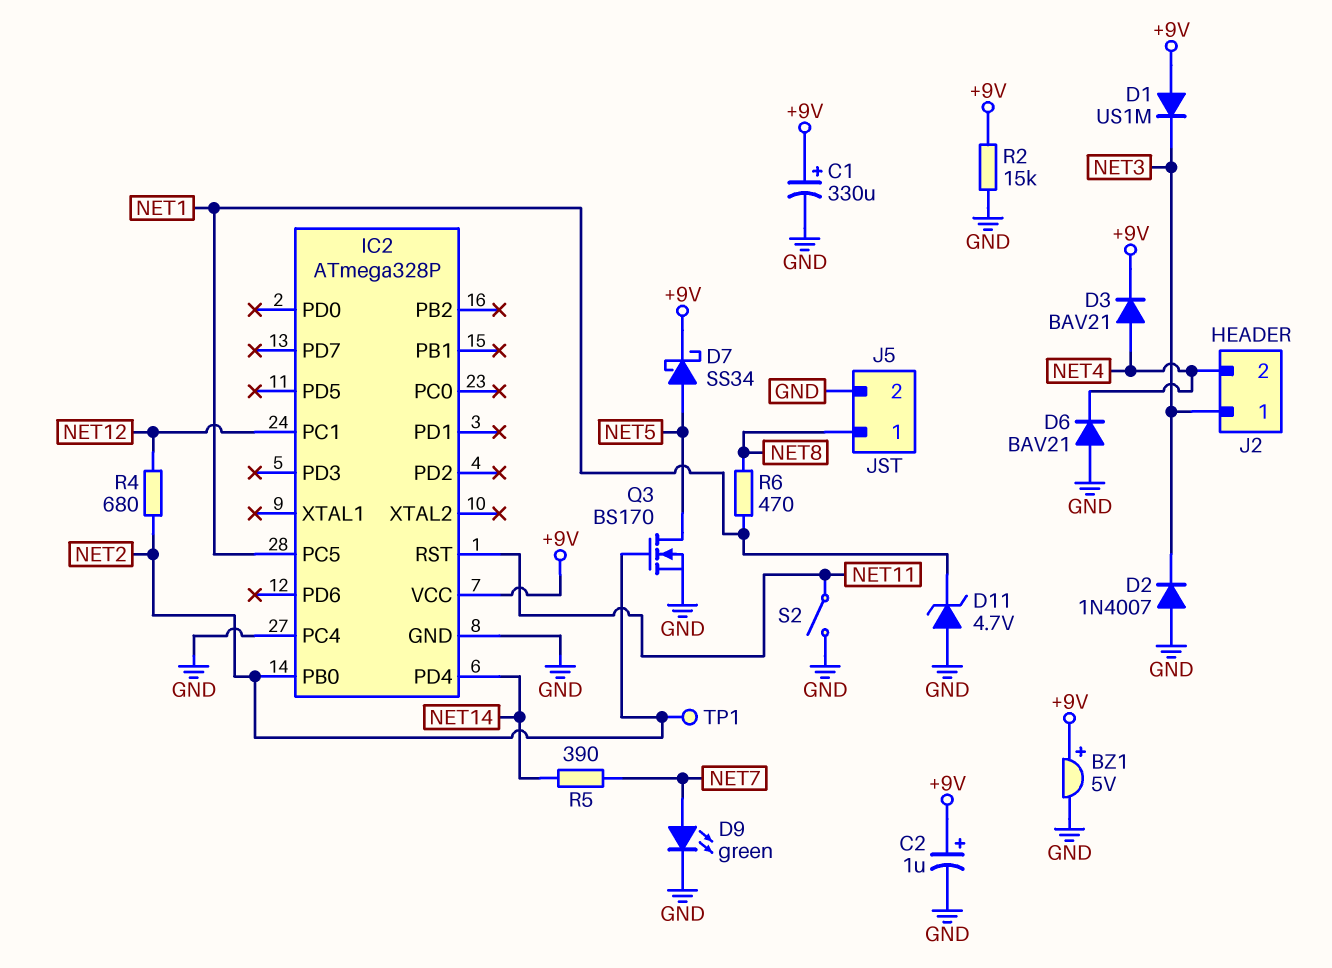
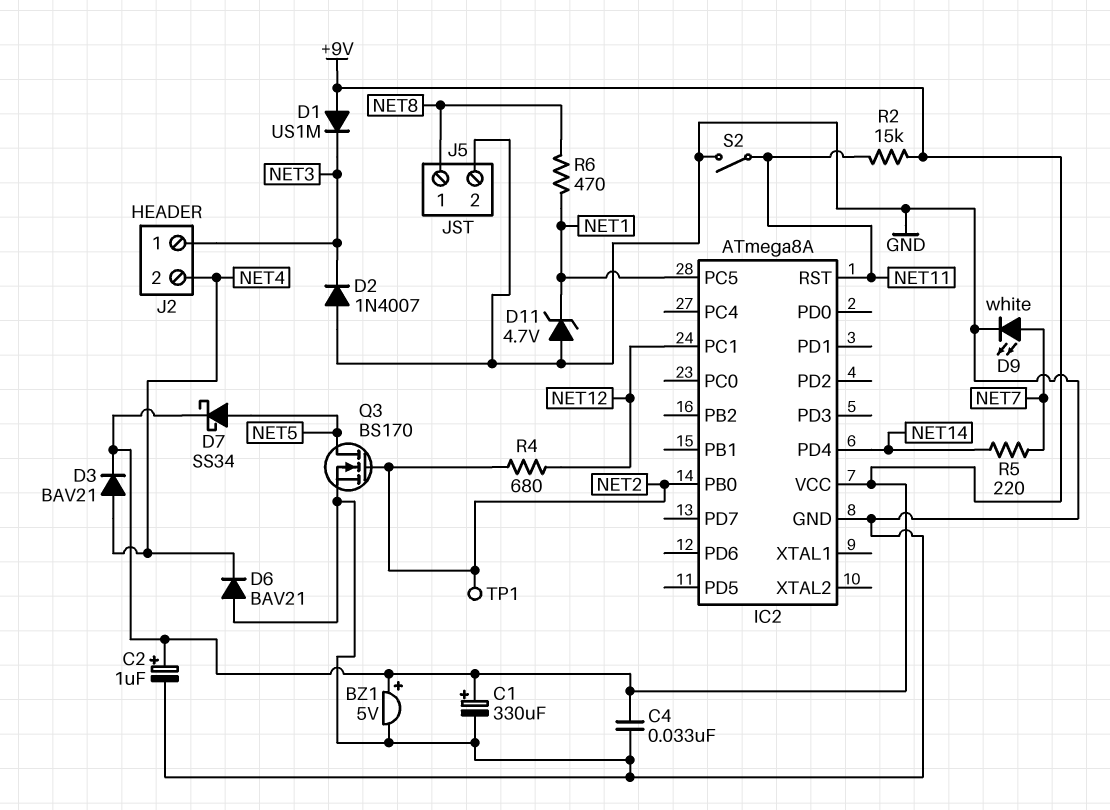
C4: none -> 33nF (+9V, GND)
D9: LED green (A NET7, K GND) -> LED white (A NET7, K GND)
IC2: ATmega328P -> ATmega8A
IC2 pin PC4: GND -> none
R2: 15k (+9V, GND) -> 15k (+9V, NET11)
R5: 390 (NET7, NET14) -> 220 (NET7, NET14)

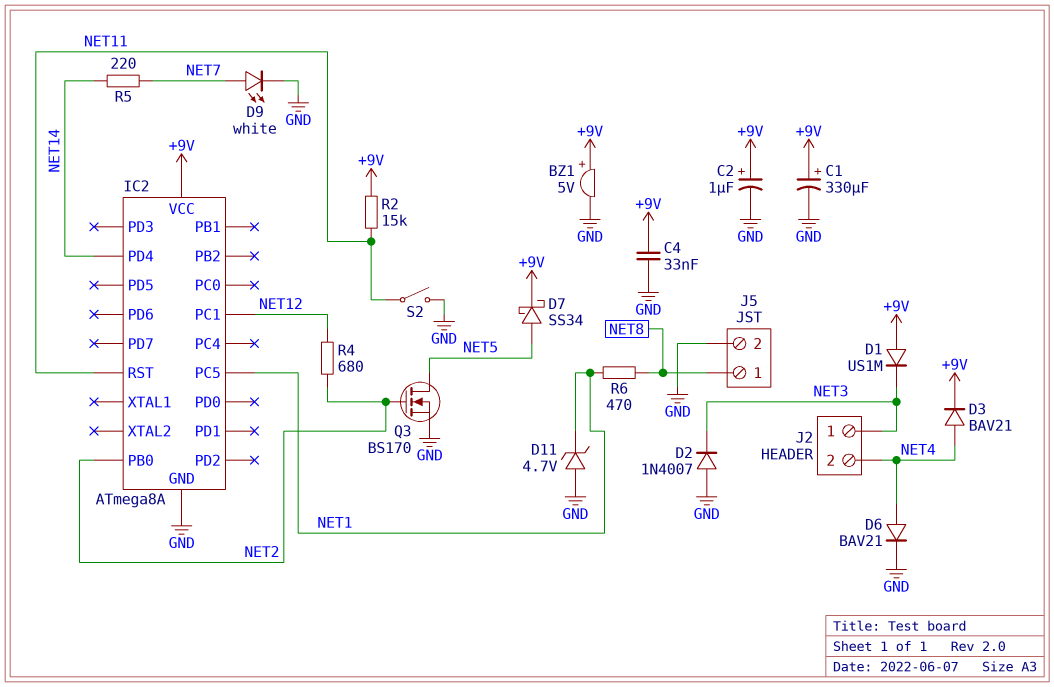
D6: diode BAV21 (A GND, K NET4) -> diode BAV21 (A NET4, K GND)
TP1: test point (NET2) -> none

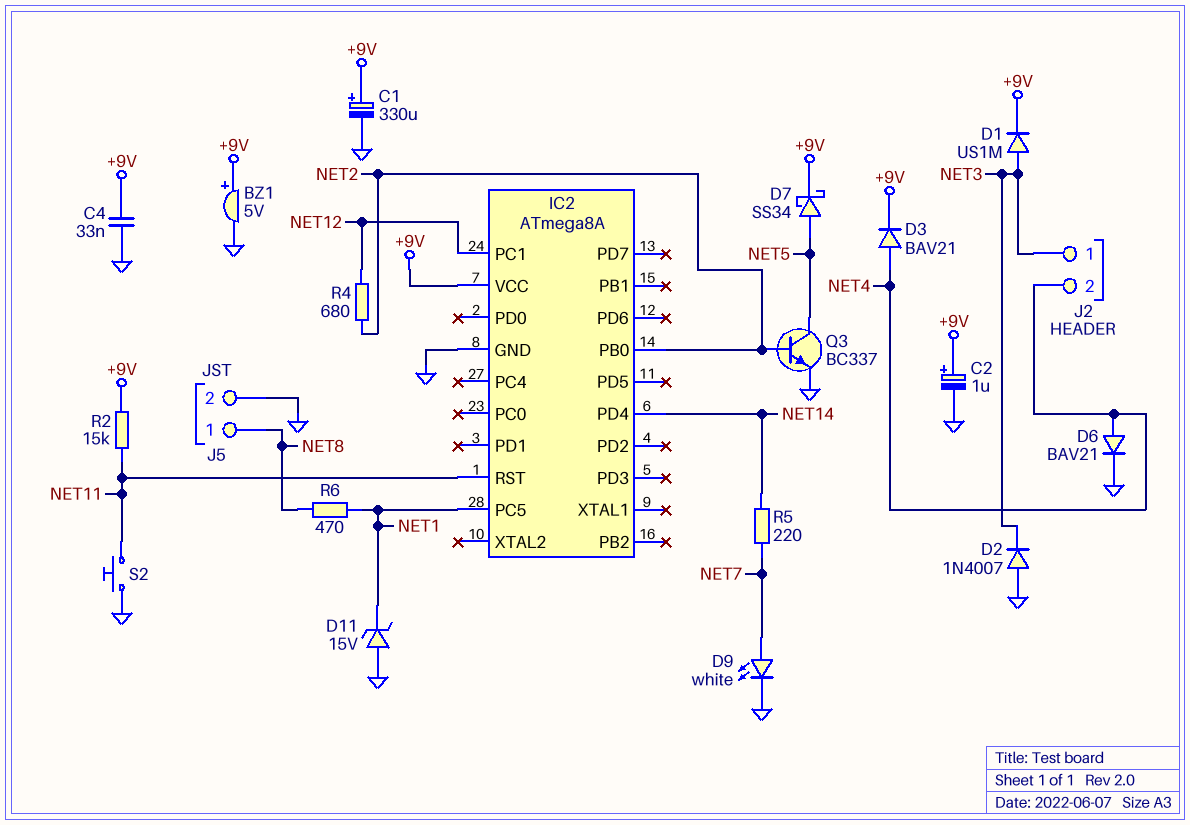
D1: diode US1M (A +9V, K NET3) -> diode US1M (A NET3, K +9V)
D11: zener 4.7V (A GND, K NET1) -> zener 15V (A GND, K NET1)
Q3: NMOS BS170 (G NET2, D NET5, S GND) -> NPN BC337 (B NET2, C NET5, E GND)
S2: switch (GND, NET11) -> button (GND, NET11)

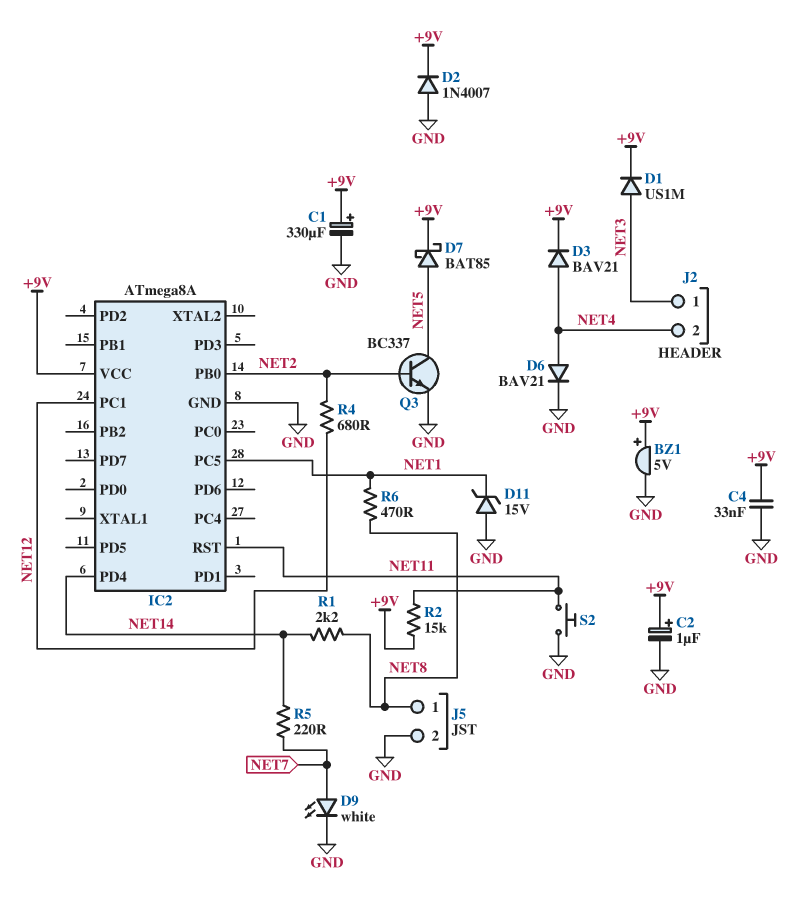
D2: diode 1N4007 (A GND, K NET3) -> diode 1N4007 (A GND, K +9V)
D7: schottky SS34 (A NET5, K +9V) -> schottky BAT85 (A NET5, K +9V)
R1: none -> 2.2k (NET8, NET14)

